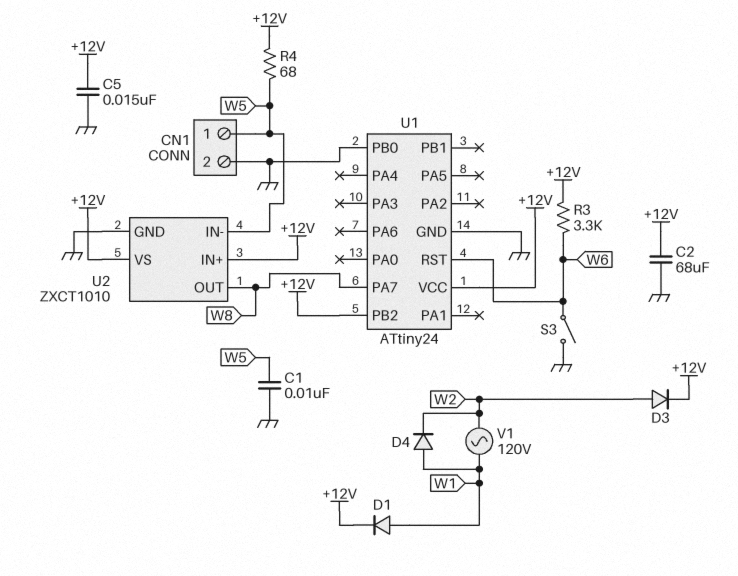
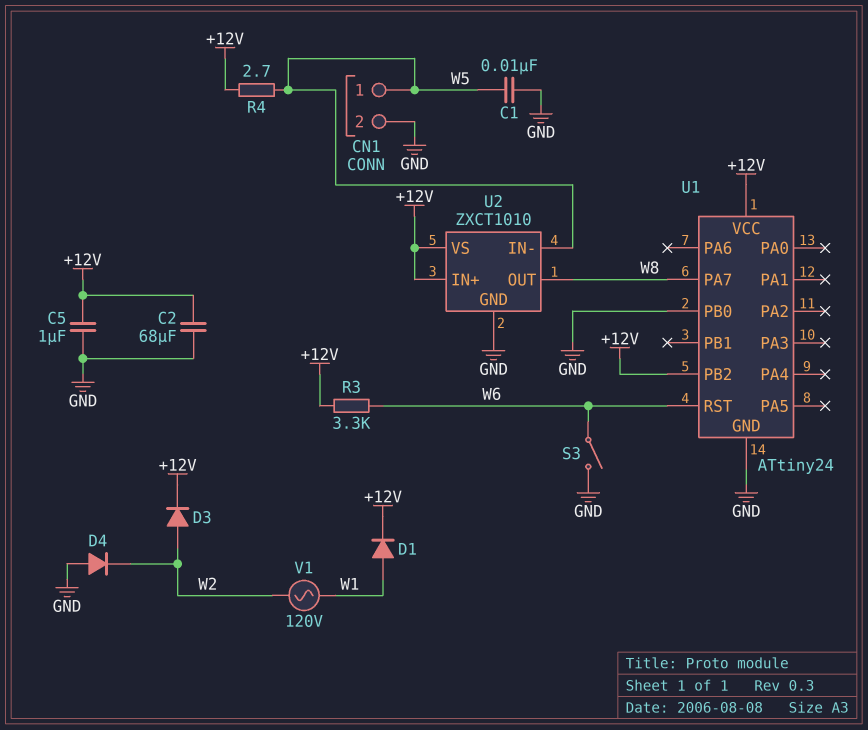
C5: 15nF (+12V, GND) -> 1uF (+12V, GND)
D4: diode (A W1, K W2) -> diode (A GND, K W2)
R4: 68 (+12V, W5) -> 2.7 (+12V, W5)

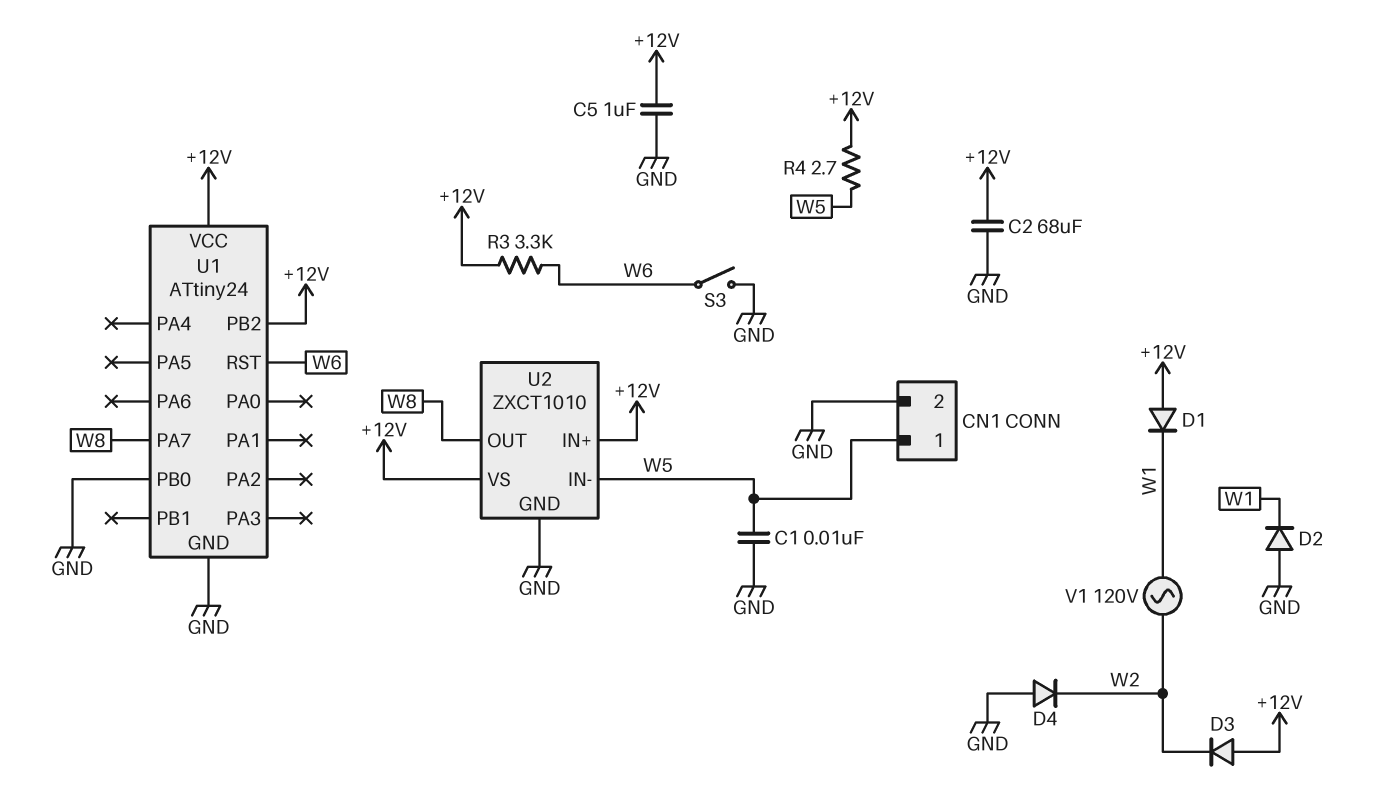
D1: diode (A W1, K +12V) -> diode (A +12V, K W1)
D2: none -> diode (A GND, K W1)
D3: diode (A W2, K +12V) -> diode (A +12V, K W2)

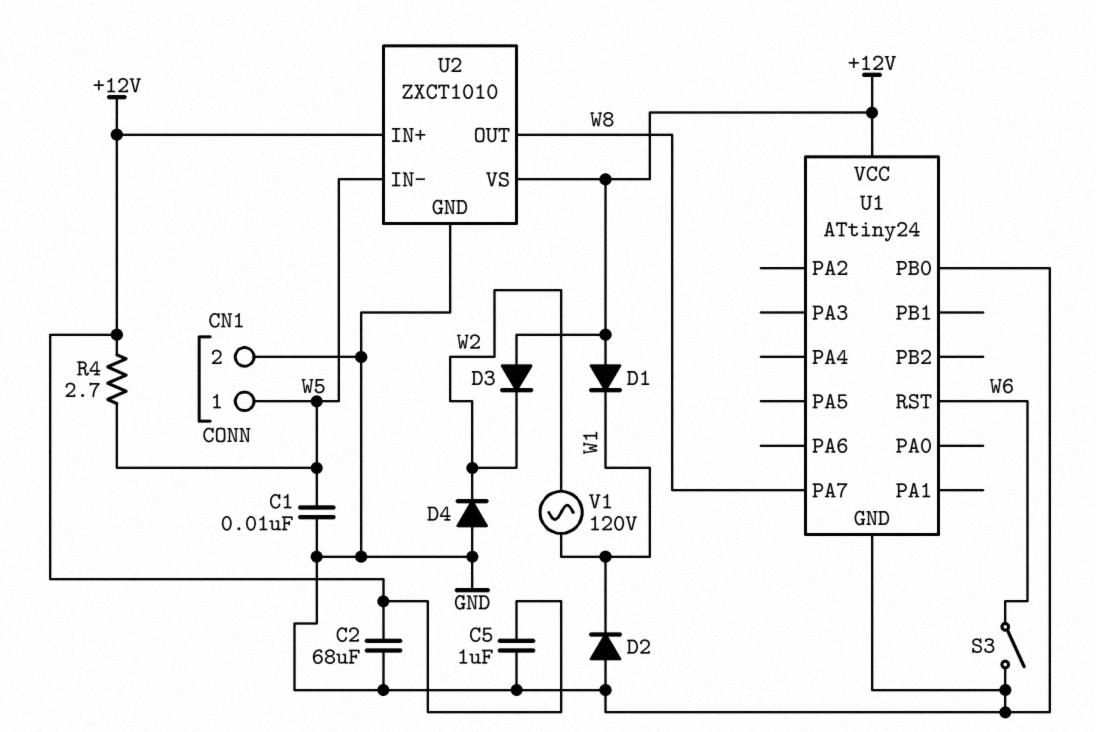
R3: 3.3k (+12V, W6) -> none
U1 pin PB2: +12V -> none

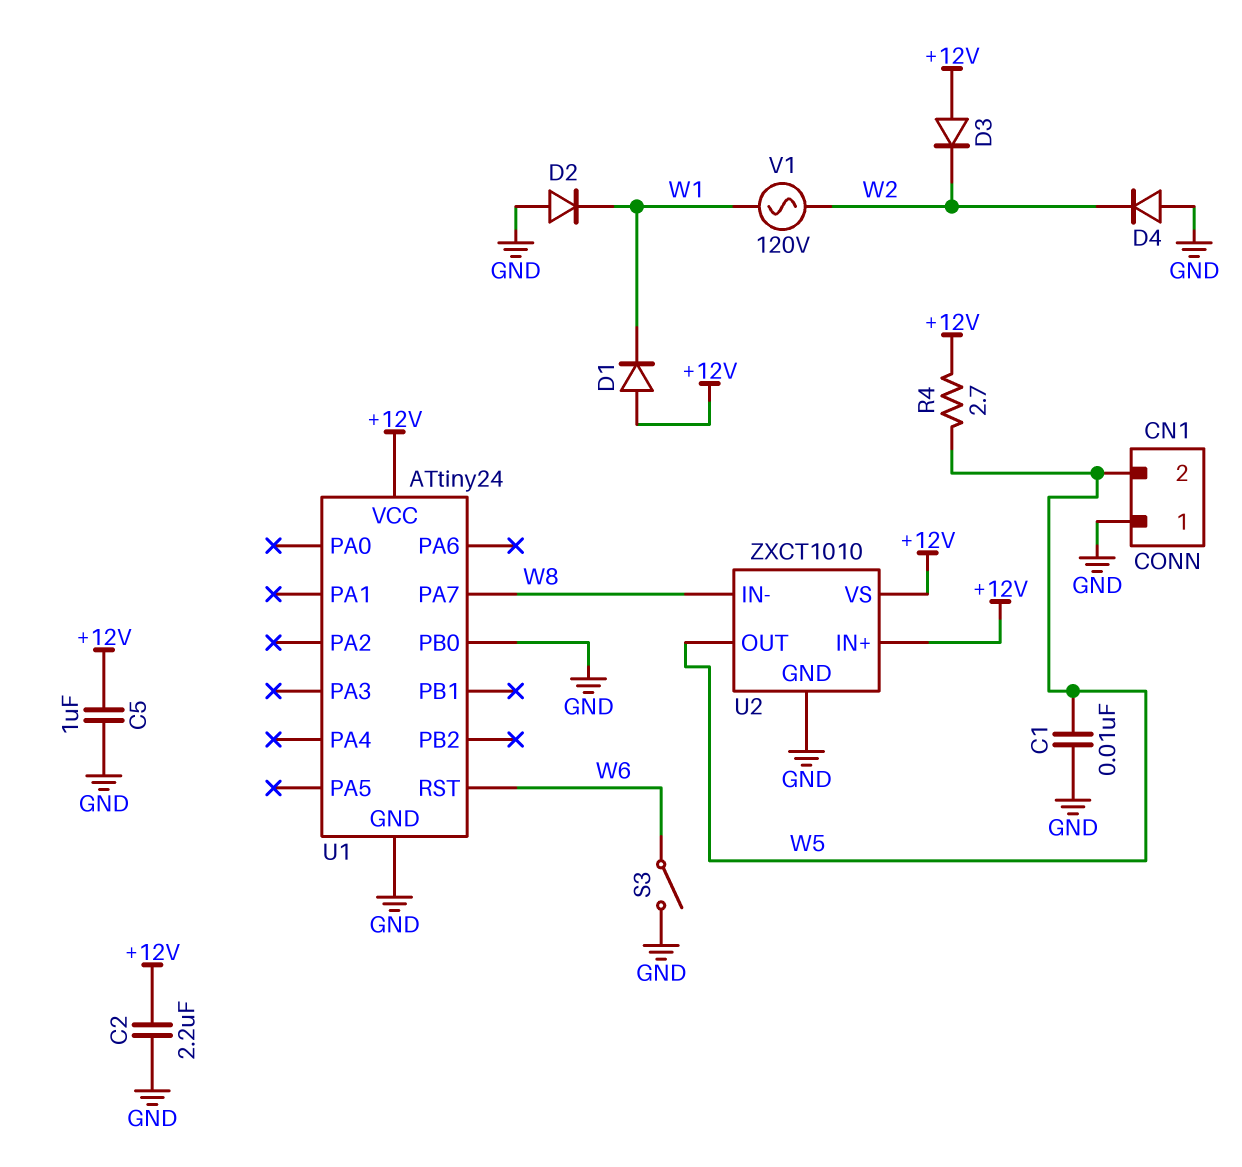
C2: 68uF (+12V, GND) -> 2.2uF (+12V, GND)
CN1 pin 1: W5 -> GND
CN1 pin 2: GND -> W5
U2 pin IN-: W5 -> W8
U2 pin OUT: W8 -> W5

